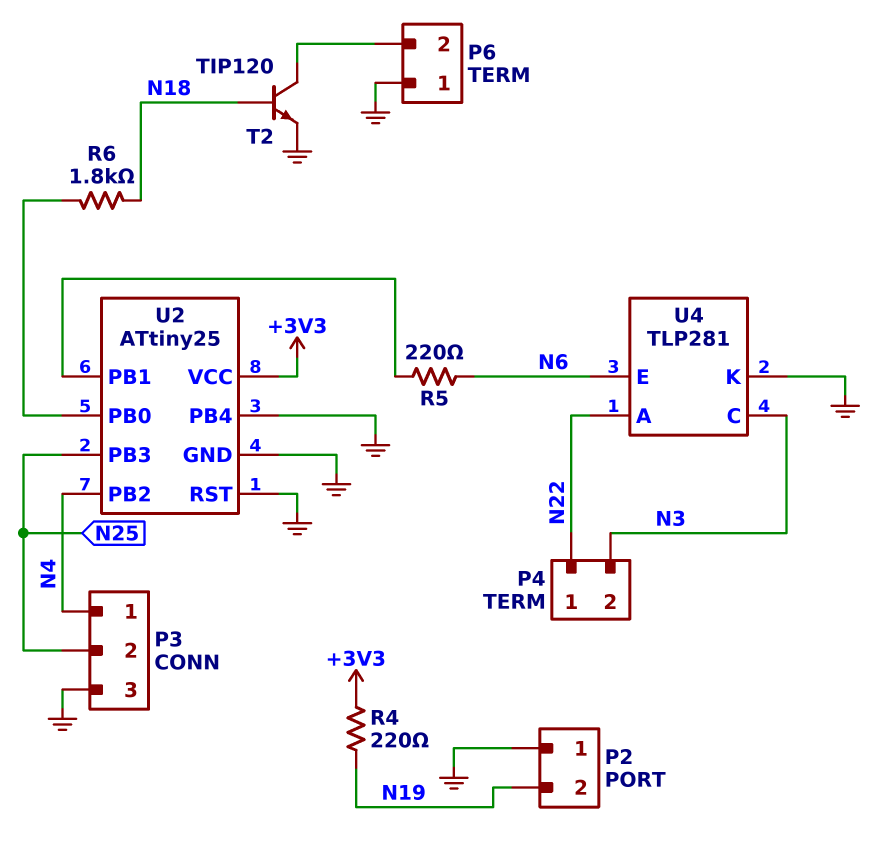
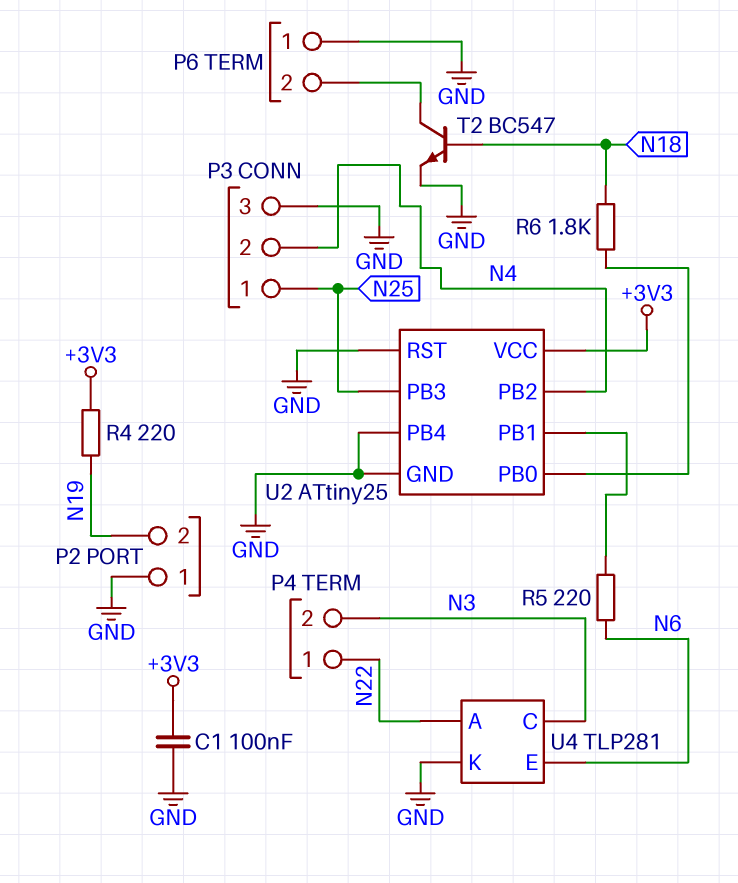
C1: none -> 100nF (+3V3, GND)
P3 pin 1: N4 -> N25
P3 pin 2: N25 -> N4
T2: NPN TIP120 (B N18, C P6/2, E GND) -> NPN BC547 (B N18, C P6/2, E GND)

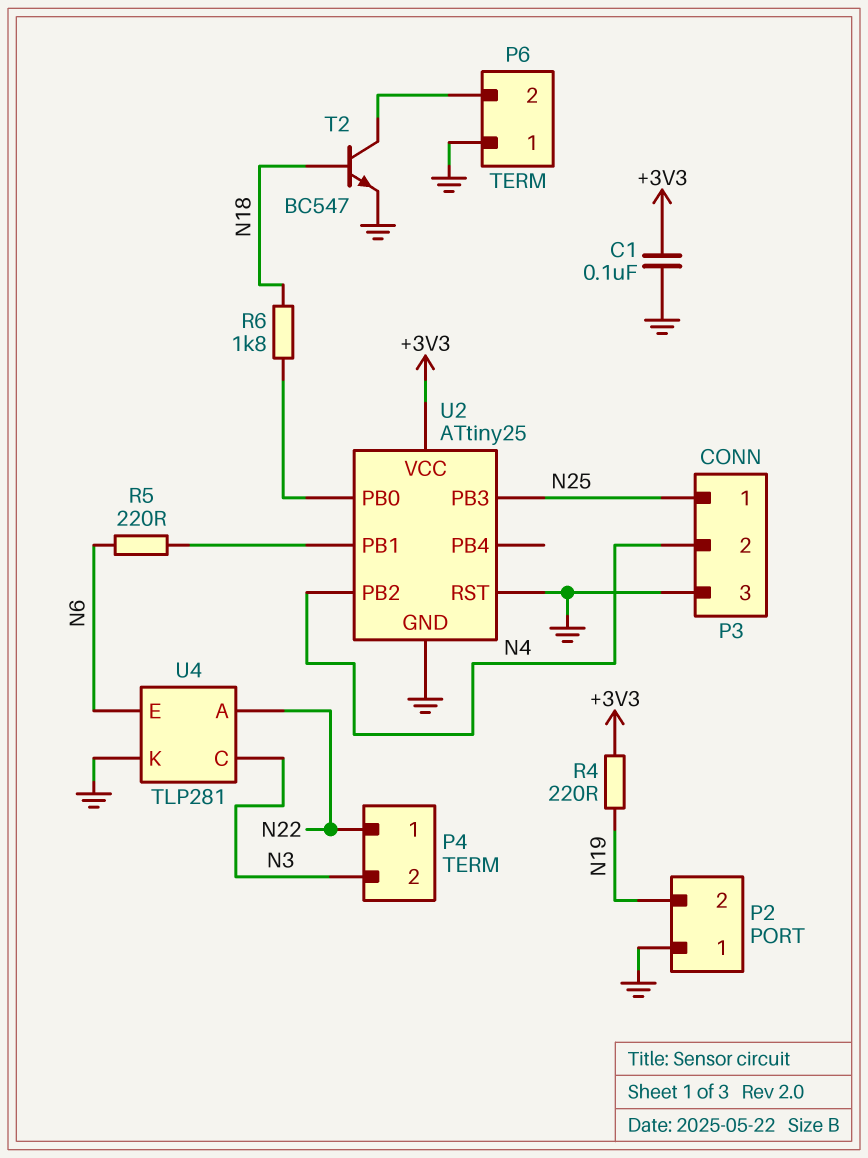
U2 pin PB4: GND -> none

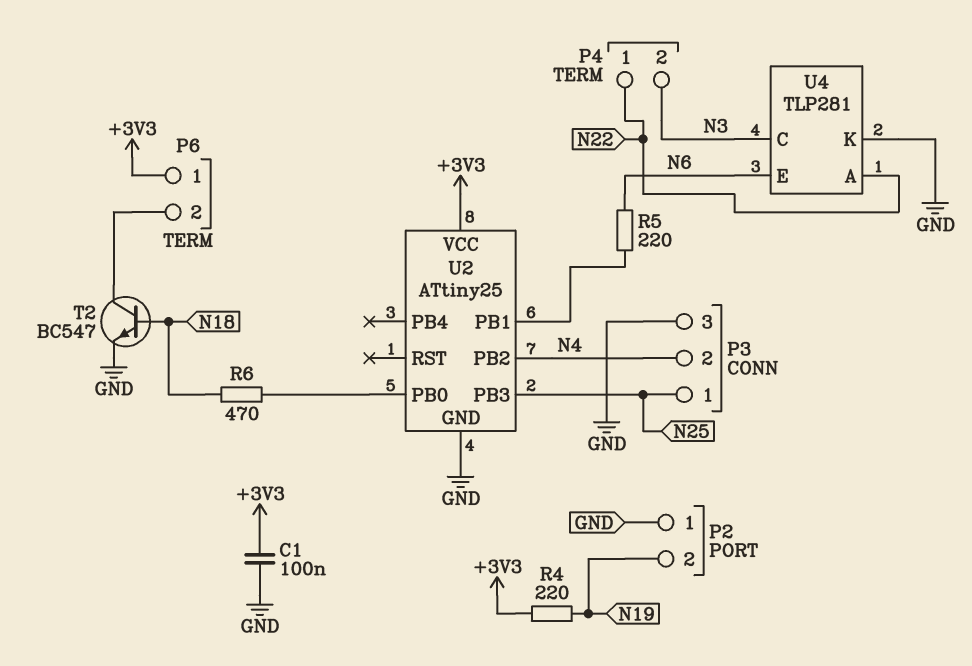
P6 pin 1: GND -> +3V3
R6: 1.8k (N18, U2/PB0) -> 470 (N18, U2/PB0)
U2 pin RST: GND -> none

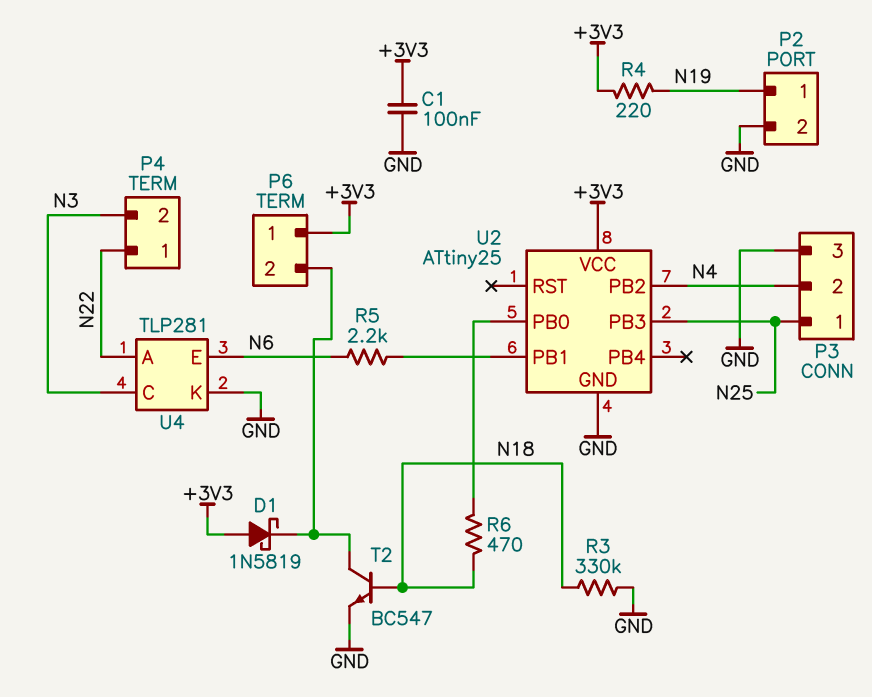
D1: none -> schottky 1N5819 (A +3V3, K P6/2)
P2 pin 1: GND -> N19
P2 pin 2: N19 -> GND
R3: none -> 330k (GND, N18)
R5: 220 (N6, U2/PB1) -> 2.2k (N6, U2/PB1)

